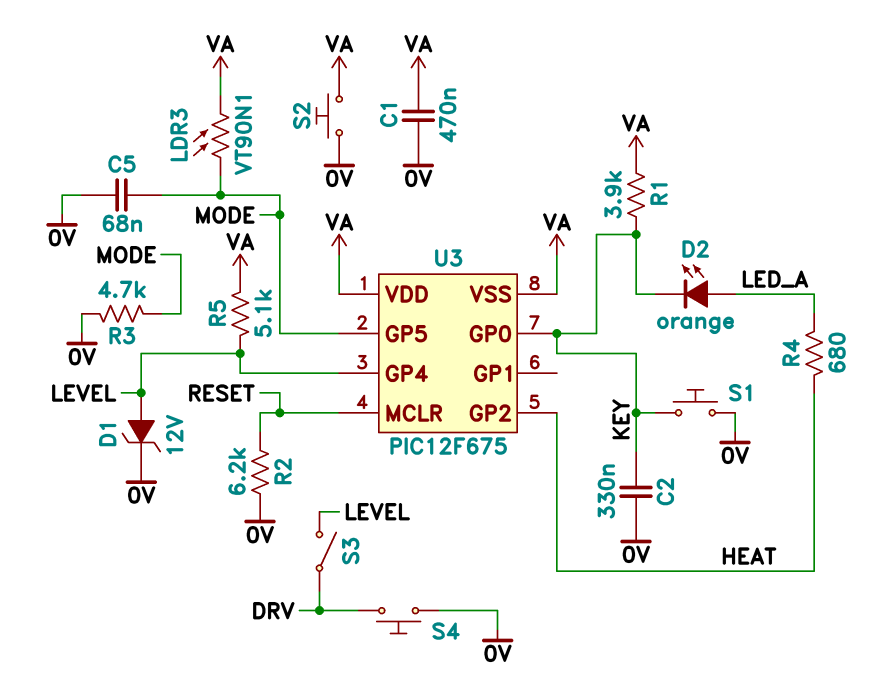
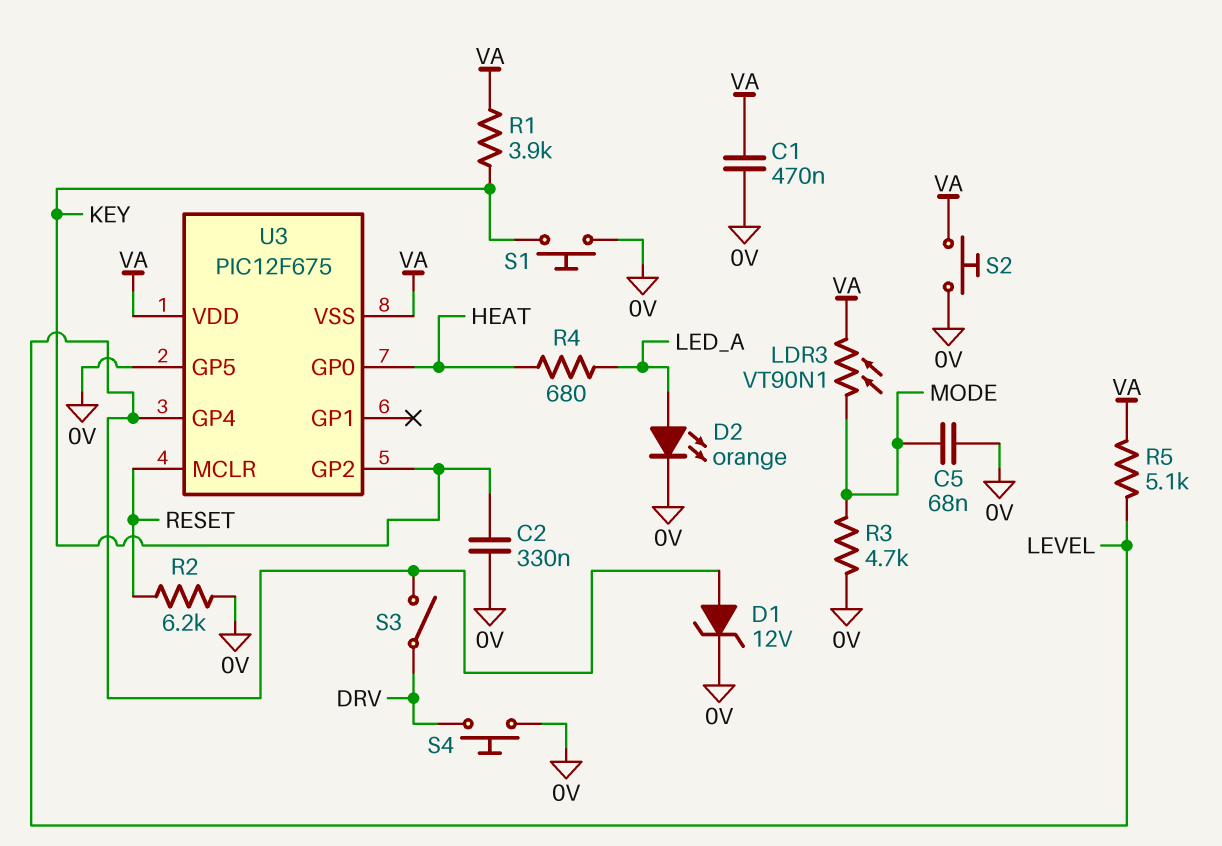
D2: LED orange (A LED_A, K KEY) -> LED orange (A LED_A, K 0V)
U3 pin GP0: KEY -> HEAT
U3 pin GP2: HEAT -> KEY
U3 pin GP5: MODE -> 0V

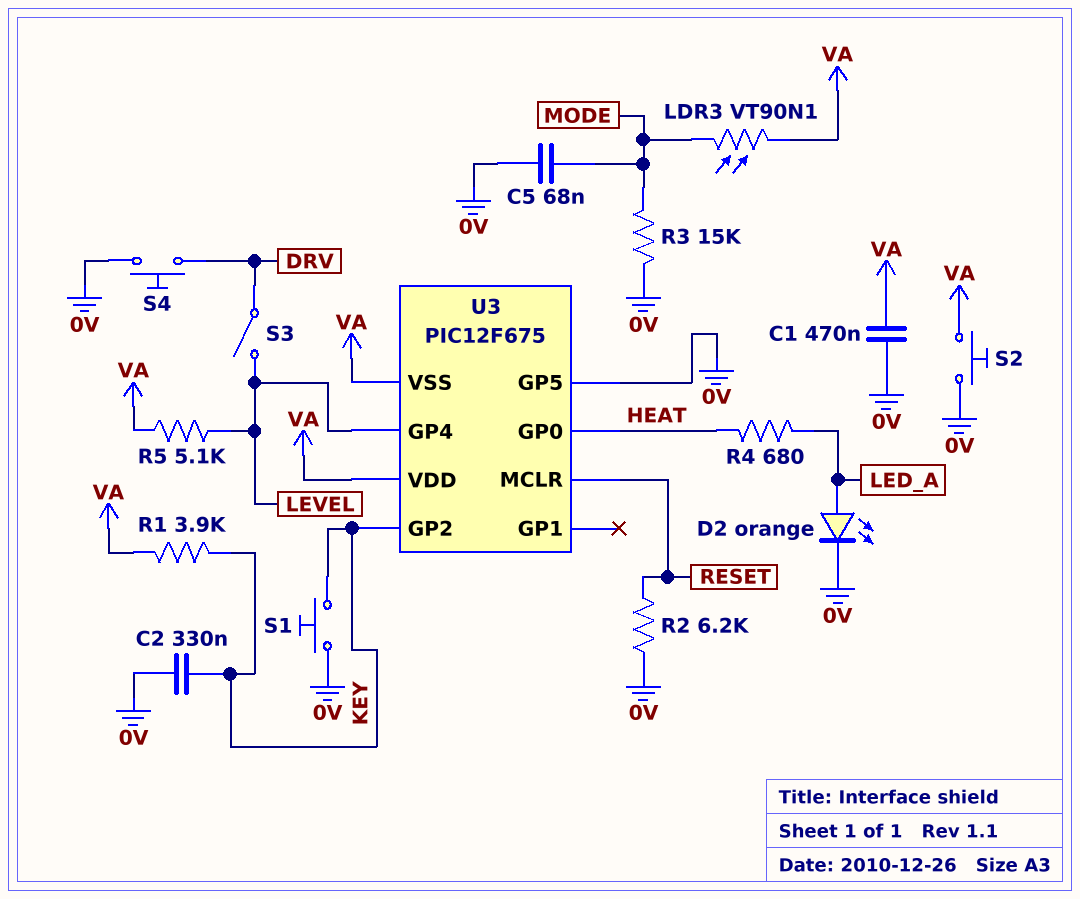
D1: zener 12V (A LEVEL, K 0V) -> none
R3: 4.7k (0V, MODE) -> 15k (0V, MODE)

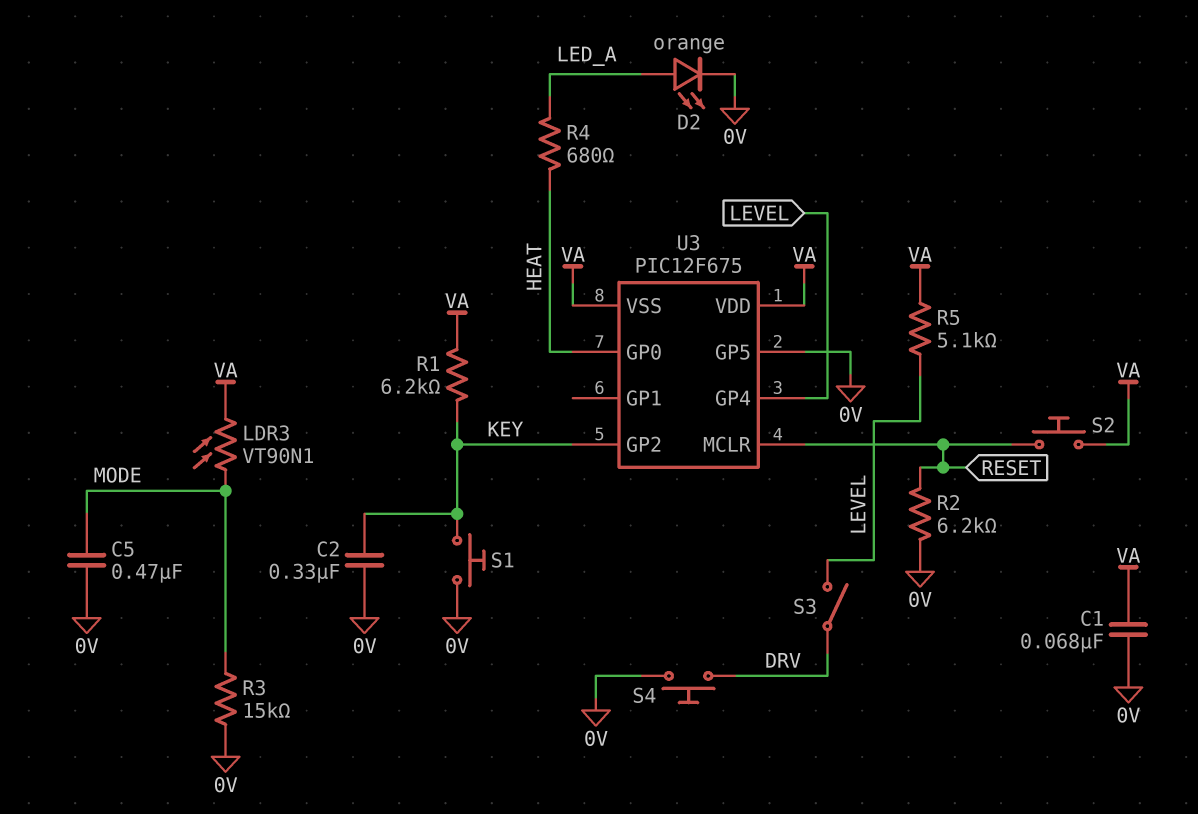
C1: 470nF (0V, VA) -> 68nF (0V, VA)
C5: 68nF (0V, MODE) -> 470nF (0V, MODE)
R1: 3.9k (KEY, VA) -> 6.2k (KEY, VA)
S2: button (0V, VA) -> button (RESET, VA)

